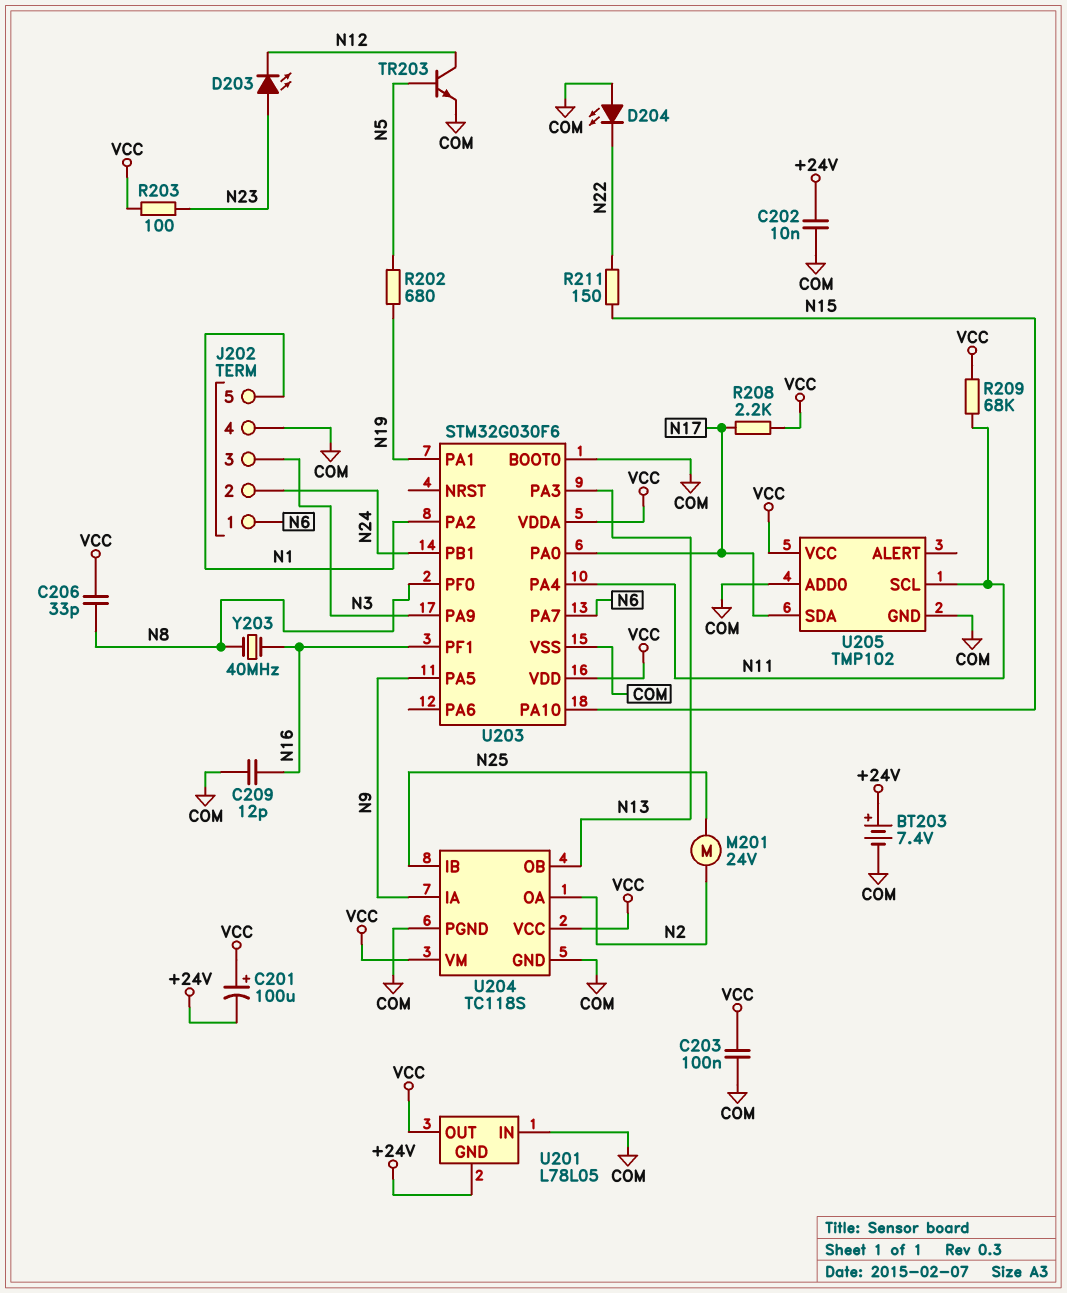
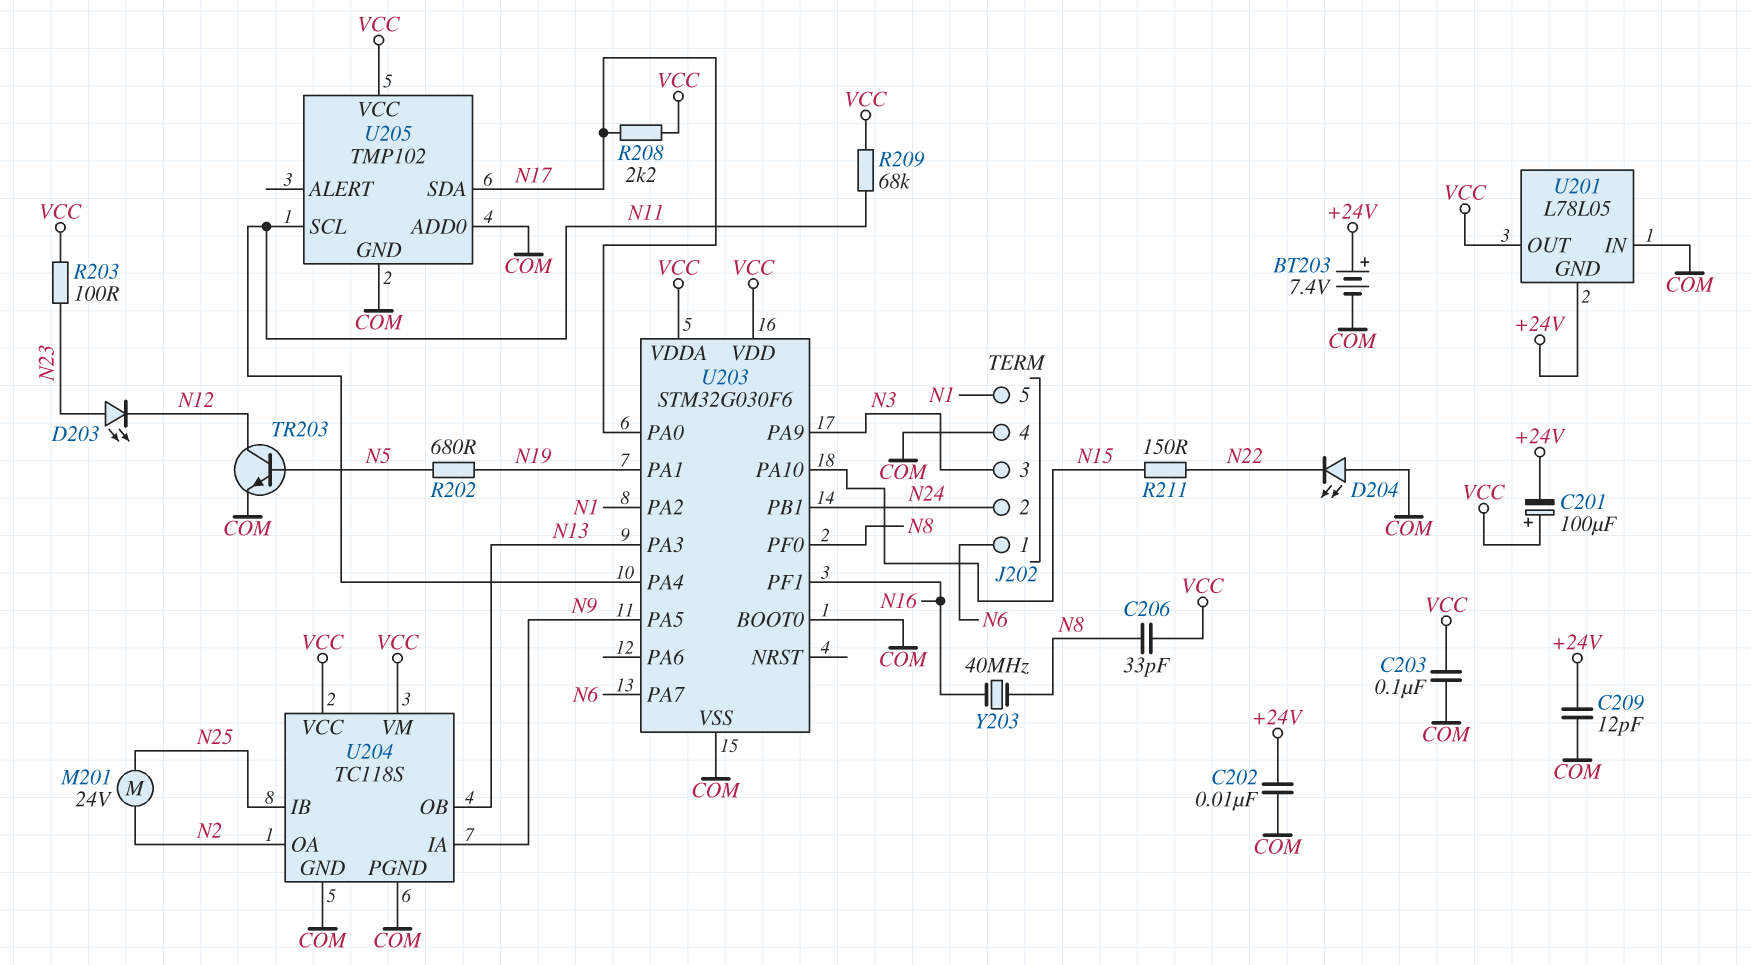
C209: 12pF (COM, N16) -> 12pF (+24V, COM)

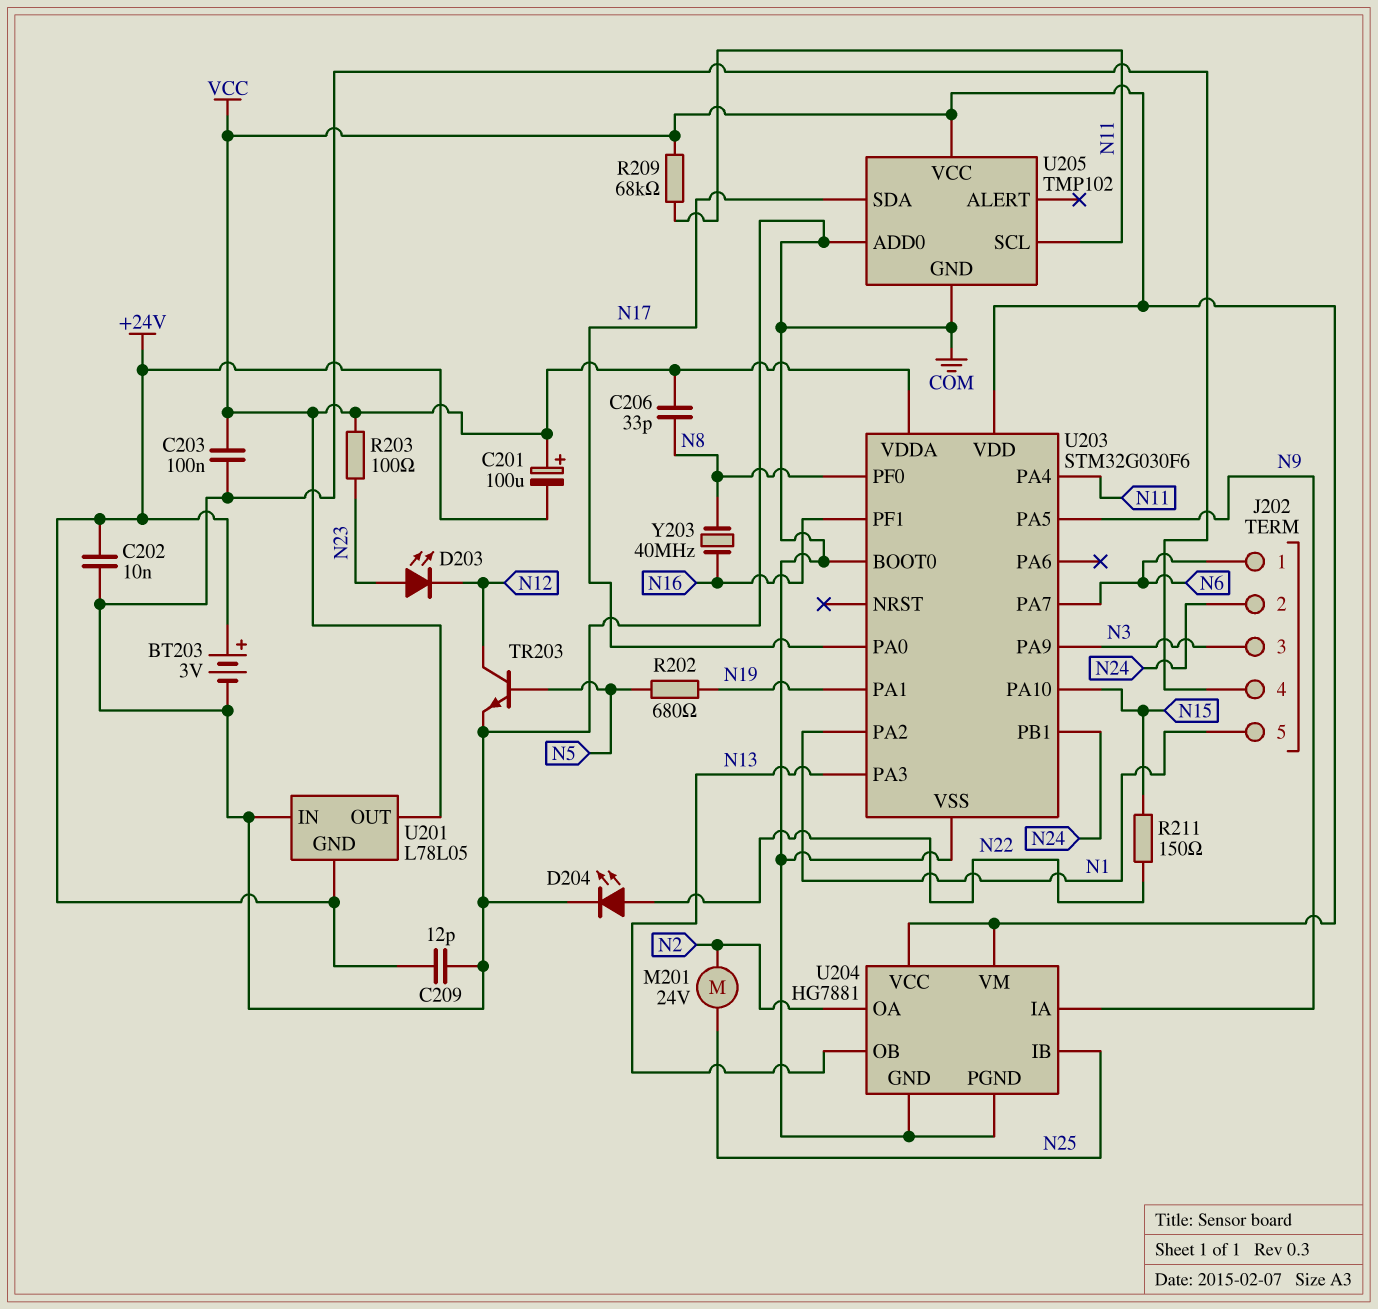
BT203: 7.4V (plus +24V, minus COM) -> 3V (plus +24V, minus COM)
D204: LED (A COM, K N22) -> LED (A N22, K COM)
R208: 2.2k (N17, VCC) -> none
U204: TC118S -> HG7881

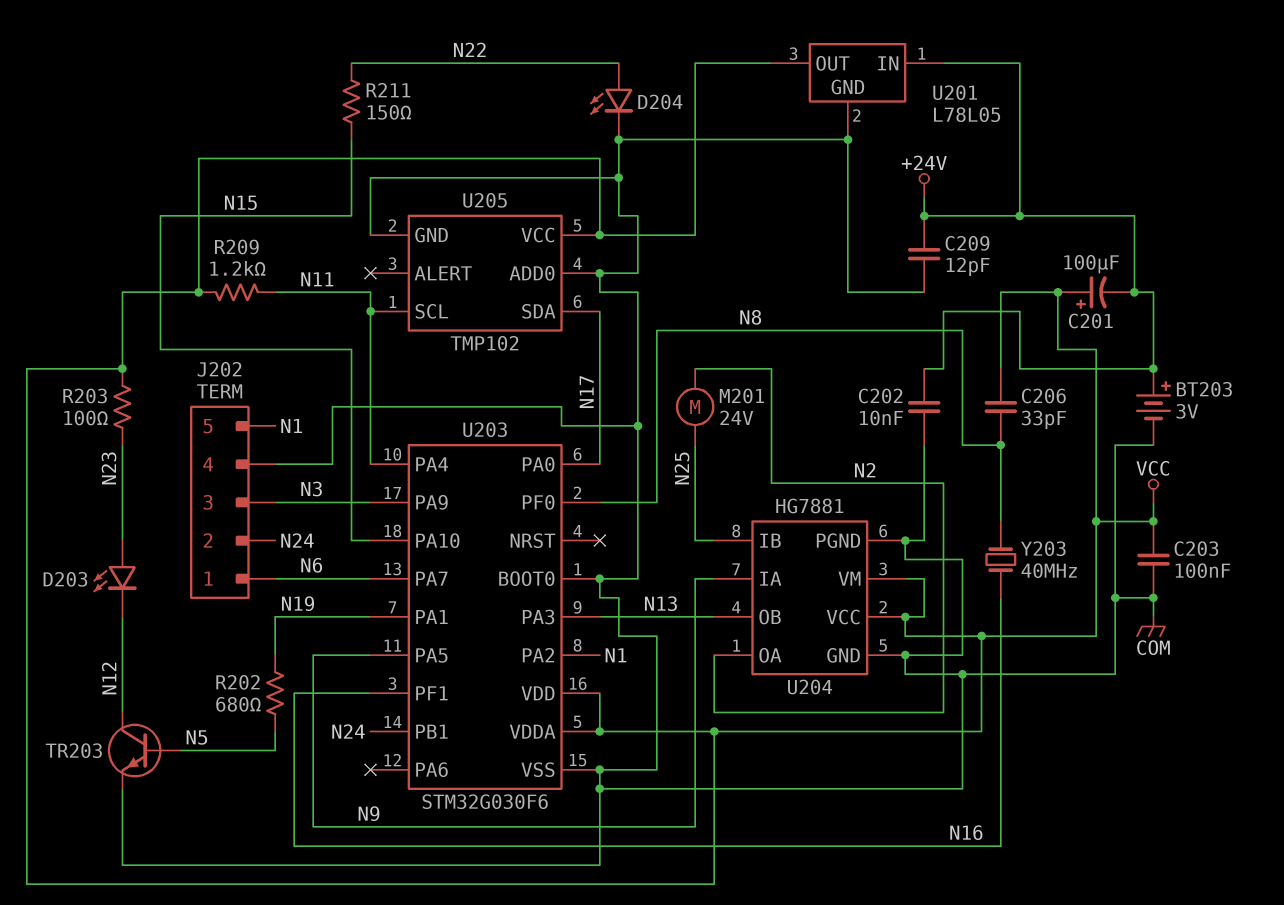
R209: 68k (N11, VCC) -> 1.2k (N11, VCC)
U201 pin GND: +24V -> COM
U201 pin IN: COM -> +24V

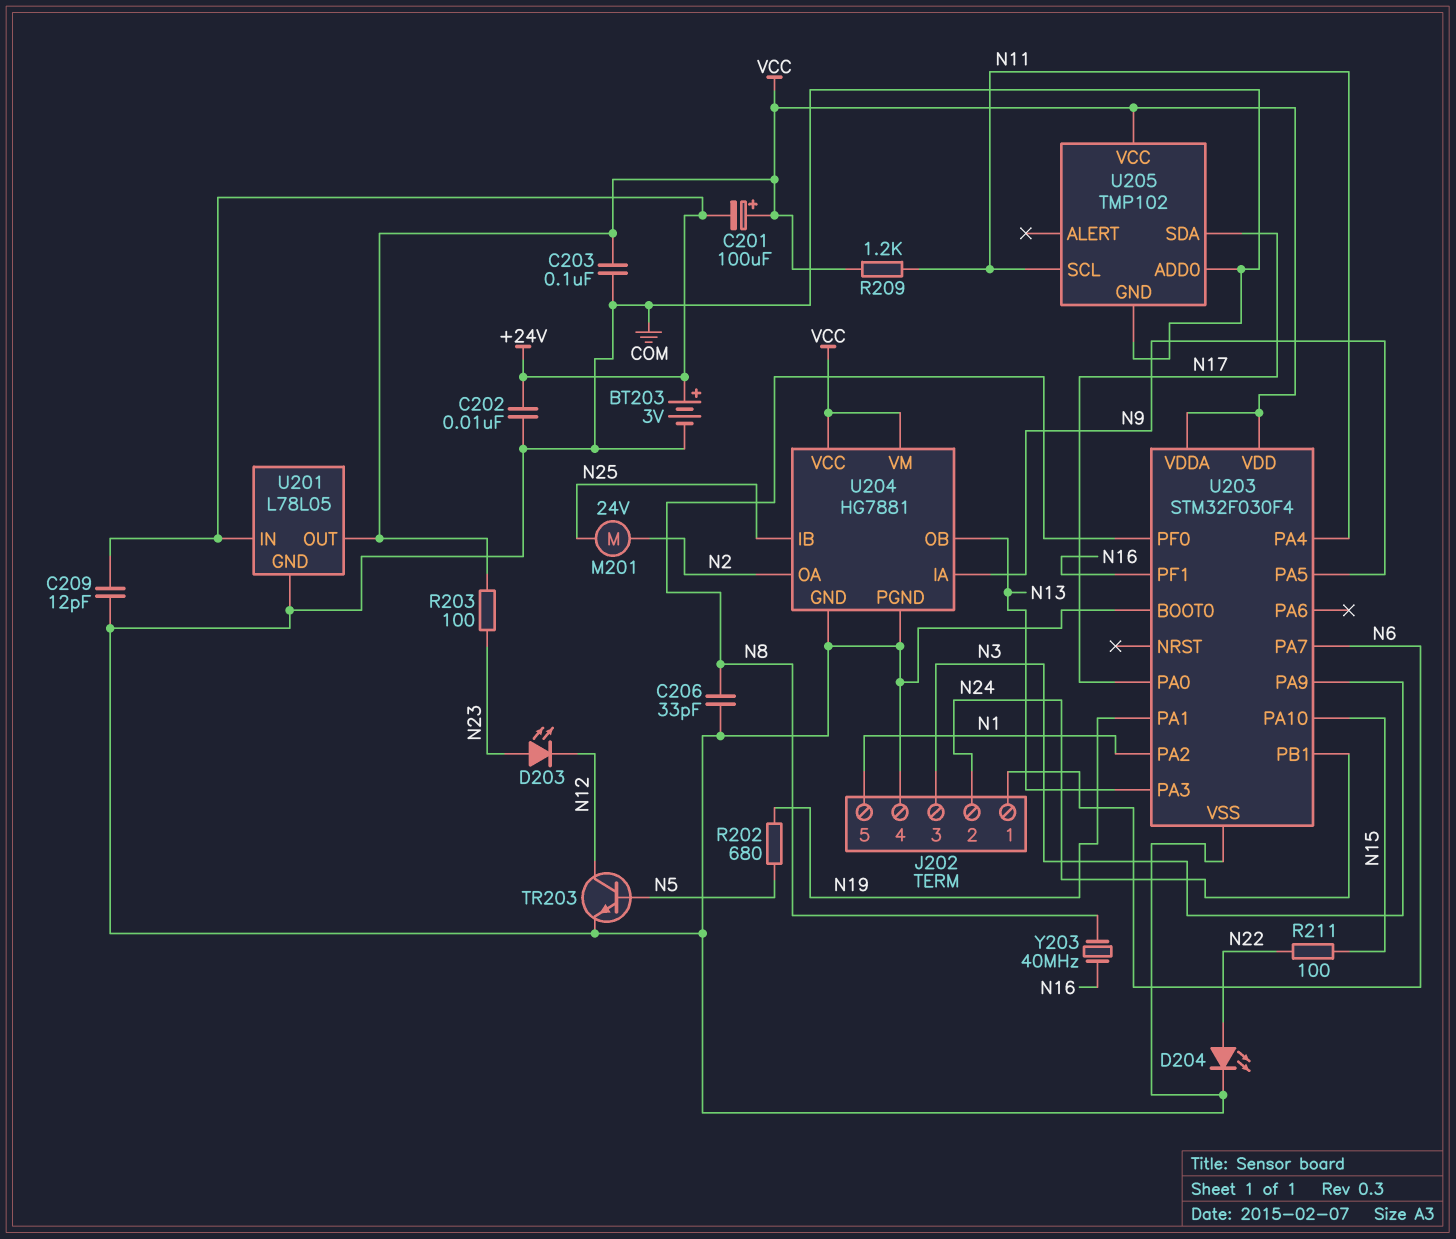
C206: 33pF (N8, VCC) -> 33pF (COM, N8)
R211: 150 (N15, N22) -> 100 (N15, N22)
U203: STM32G030F6 -> STM32F030F4

